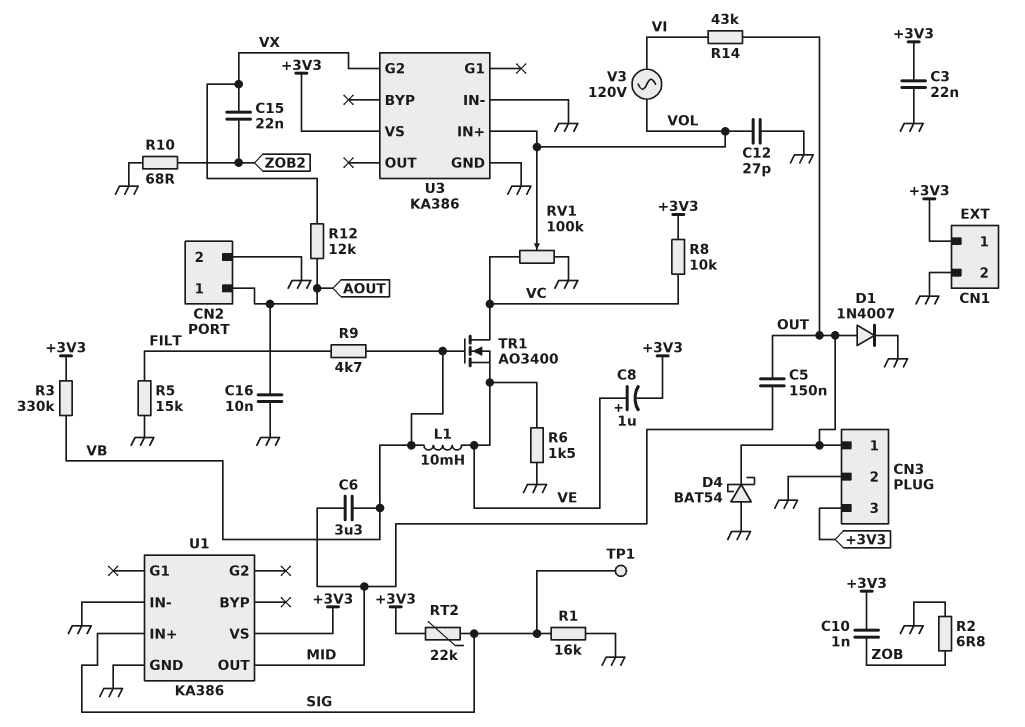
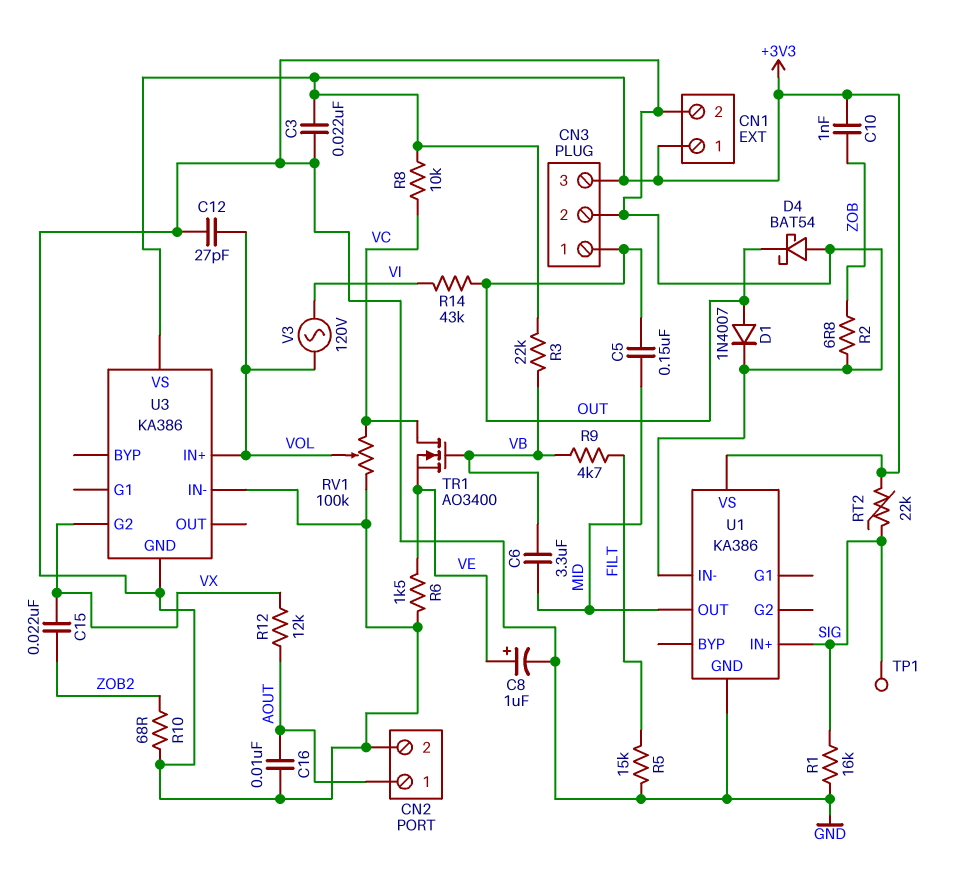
C8: 1uF (plus VE, minus +3V3) -> 1uF (plus VE, minus GND)
L1: 10mH (VB, VE) -> none
R3: 330k (+3V3, VB) -> 22k (+3V3, VB)

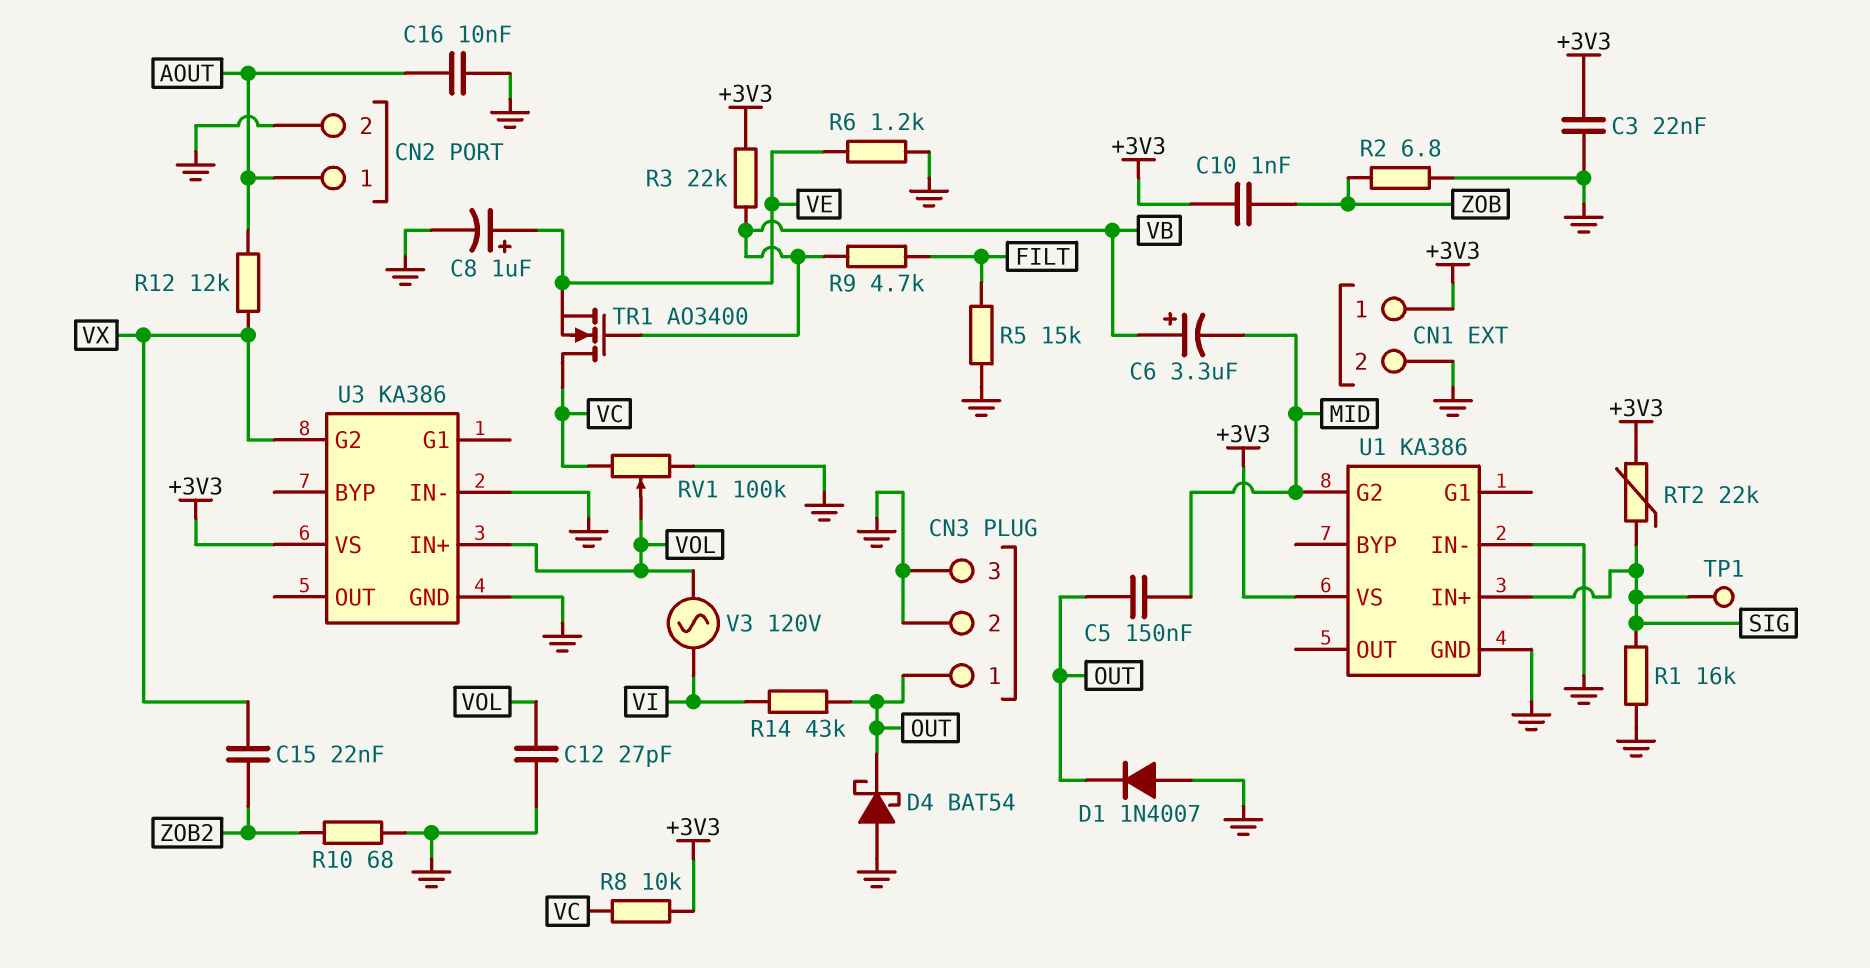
C6: 3.3uF (MID, VB) -> 3.3uF (plus VB, minus MID)
CN3 pin 3: +3V3 -> GND
D1: diode 1N4007 (A OUT, K GND) -> diode 1N4007 (A GND, K OUT)
R6: 1.5k (GND, VE) -> 1.2k (GND, VE)
U1 pin G2: none -> MID
U1 pin OUT: MID -> none

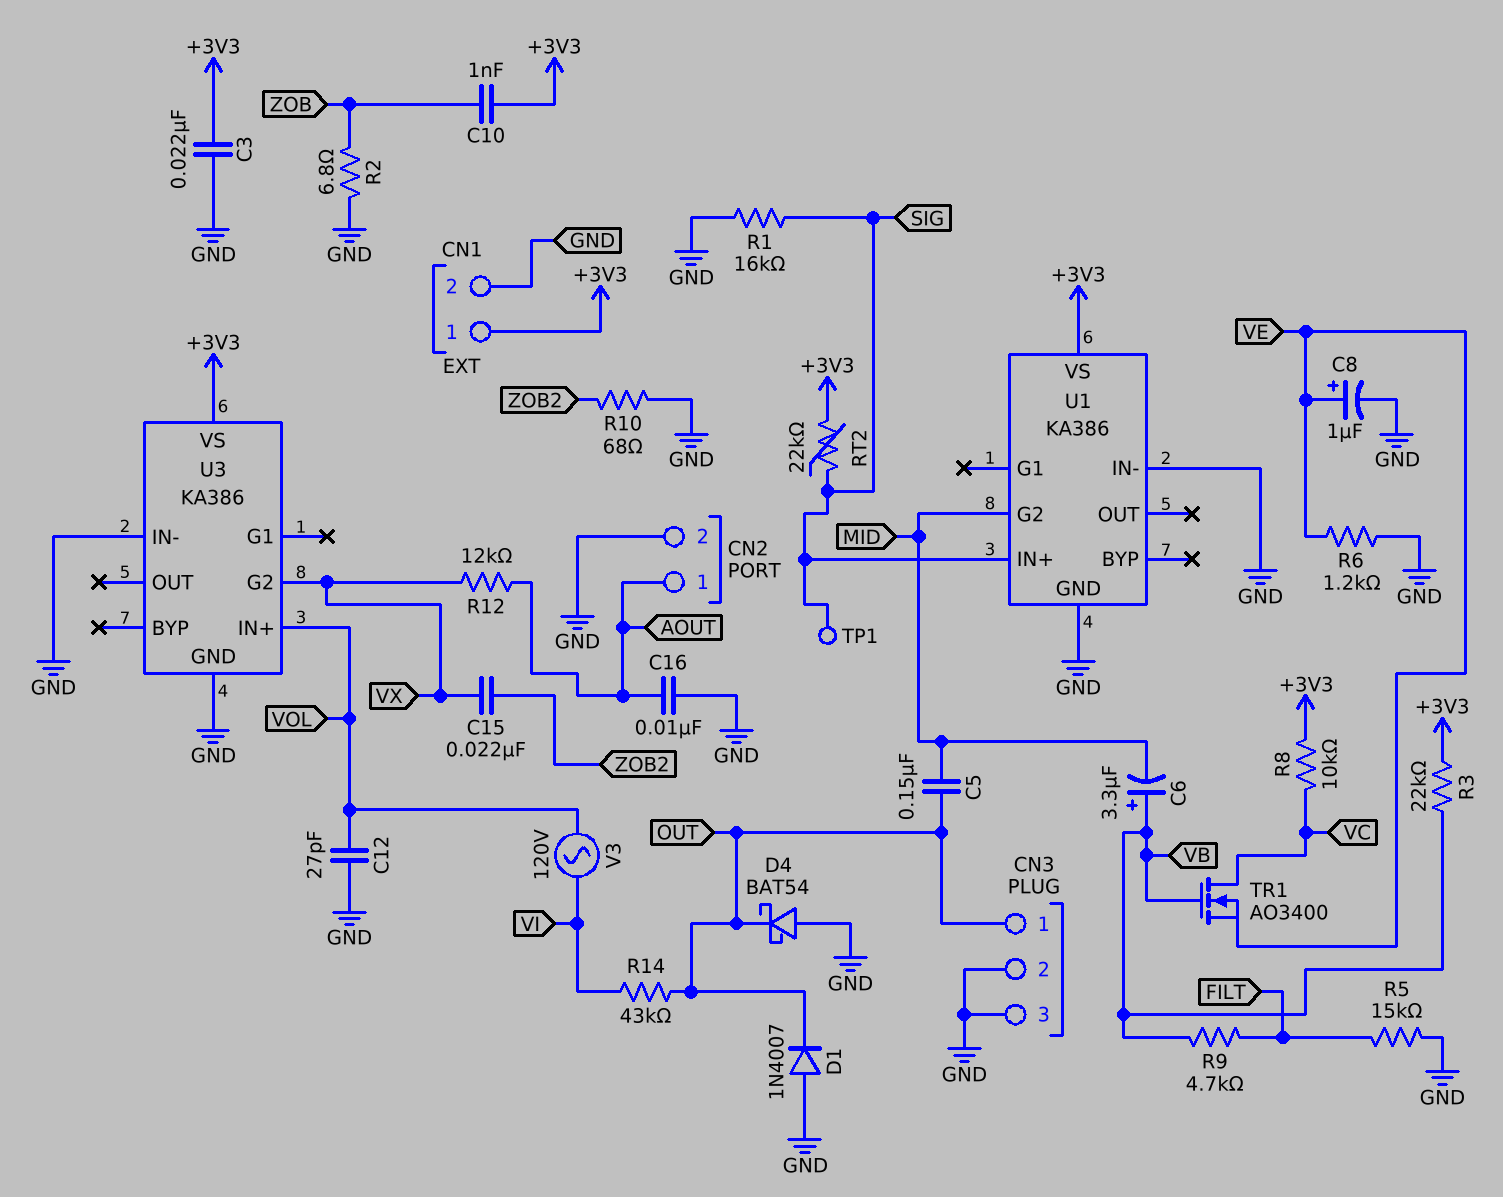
RV1: 100k (GND, VC, wiper VOL) -> none

